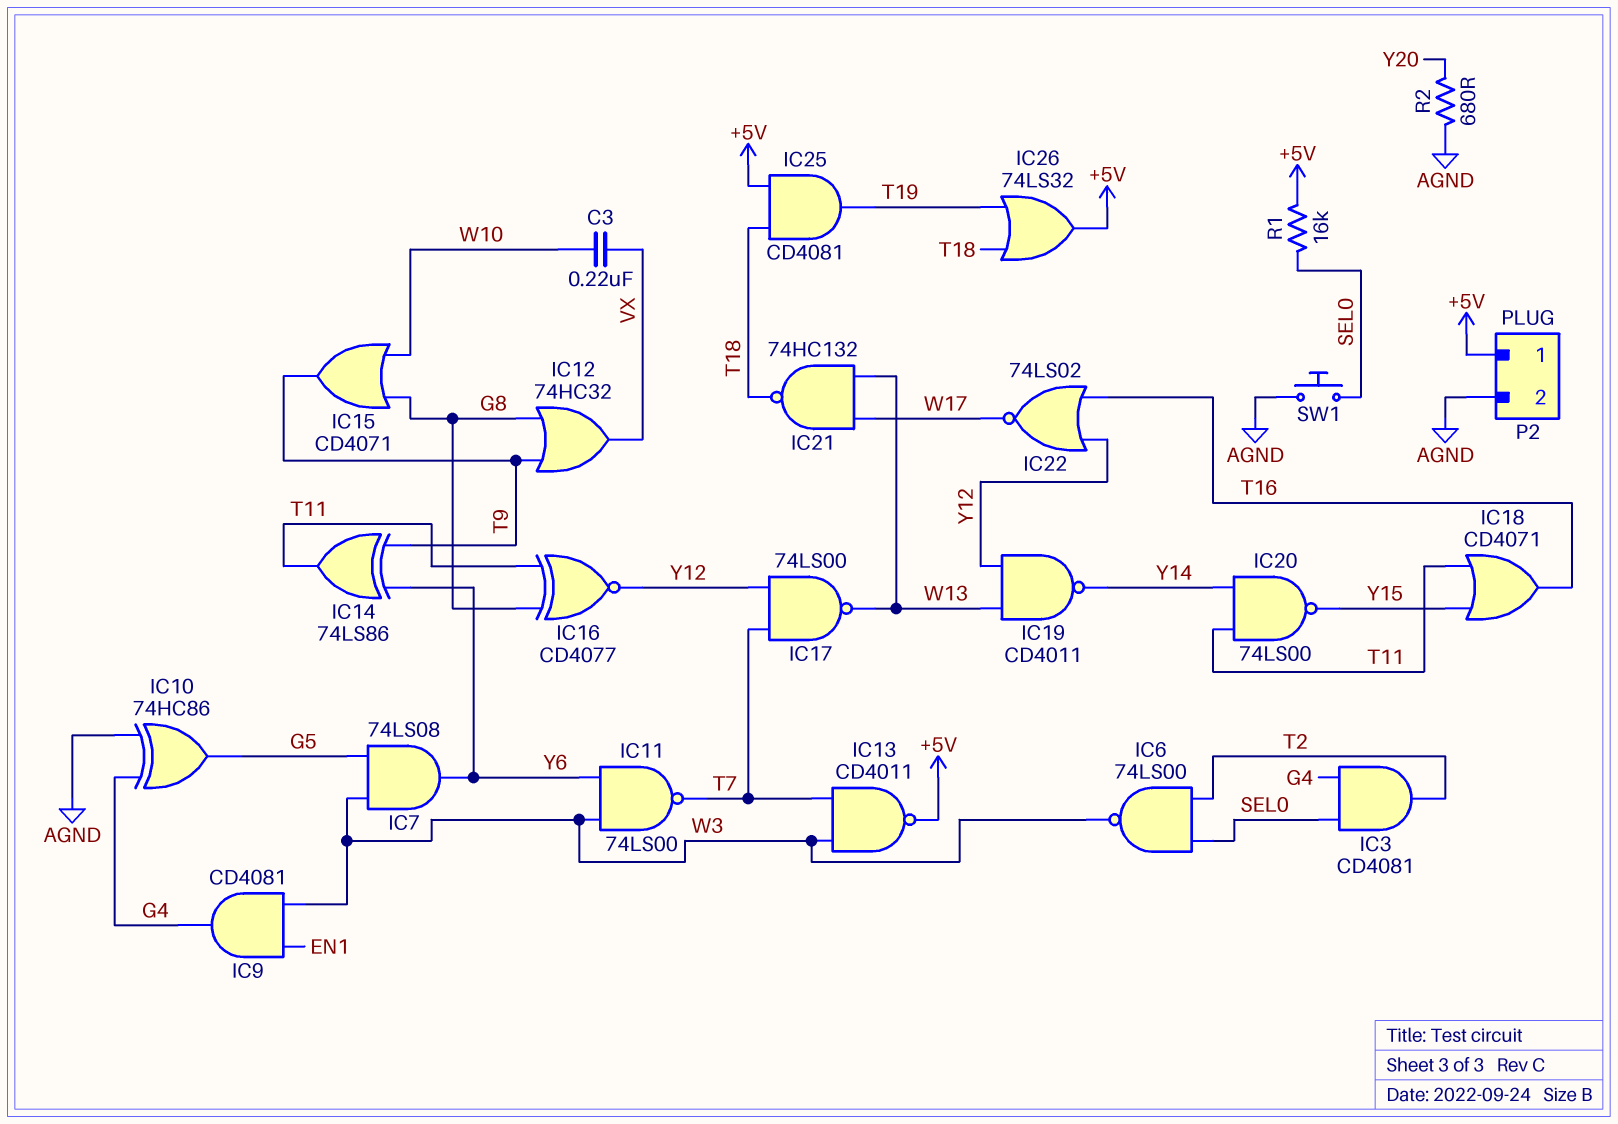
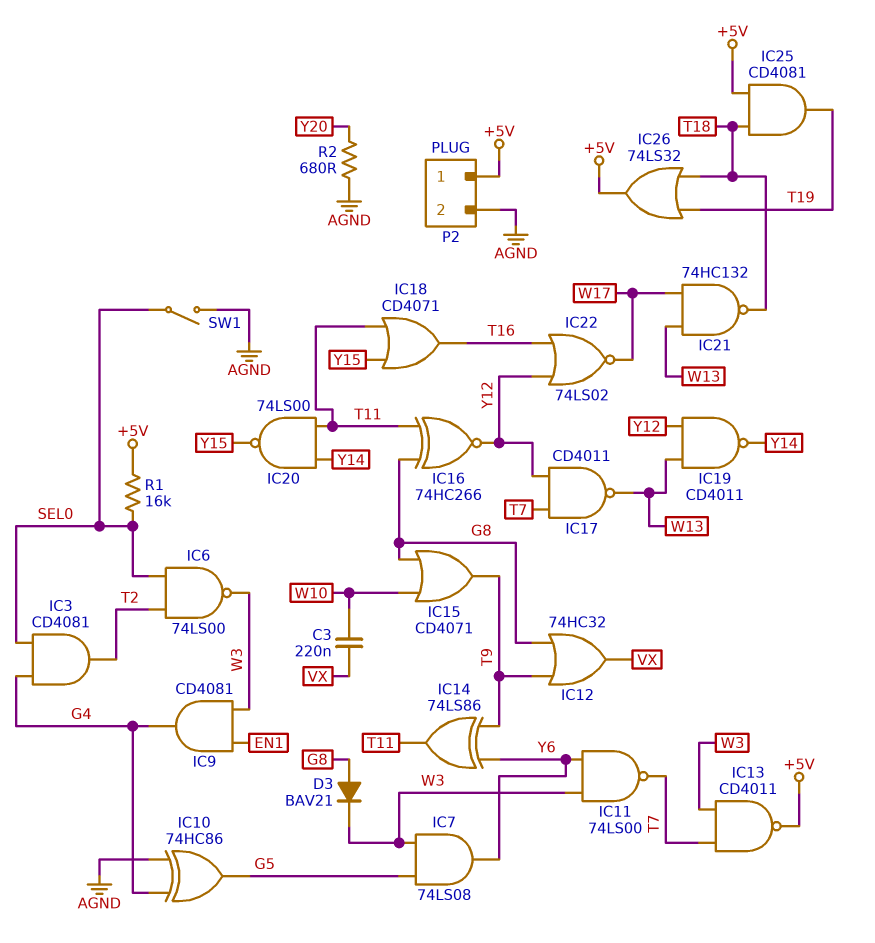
D3: none -> diode BAV21 (A G8, K W3)
IC16: XNOR CD4077 (in G8, in T11, out Y12) -> XNOR 74HC266 (in G8, in T11, out Y12)
IC17: NAND 74LS00 (in T7, in Y12, out W13) -> NAND CD4011 (in T7, in Y12, out W13)
SW1: button (AGND, SEL0) -> switch (AGND, SEL0)

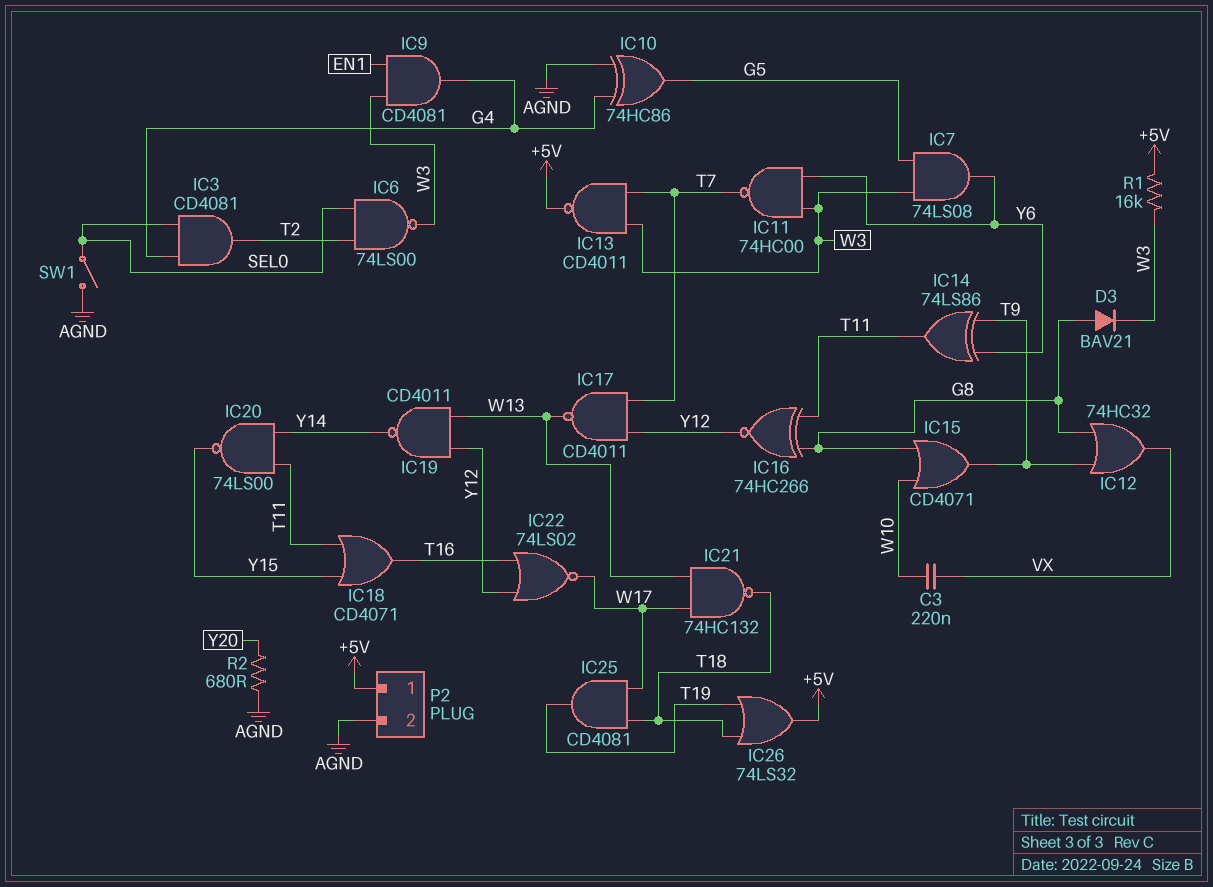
IC11: NAND 74LS00 (in W3, in Y6, out T7) -> NAND 74HC00 (in W3, in Y6, out T7)
IC25: AND CD4081 (in +5V, in T18, out T19) -> AND CD4081 (in T18, in W17, out T19)
R1: 16k (+5V, SEL0) -> 16k (+5V, W3)

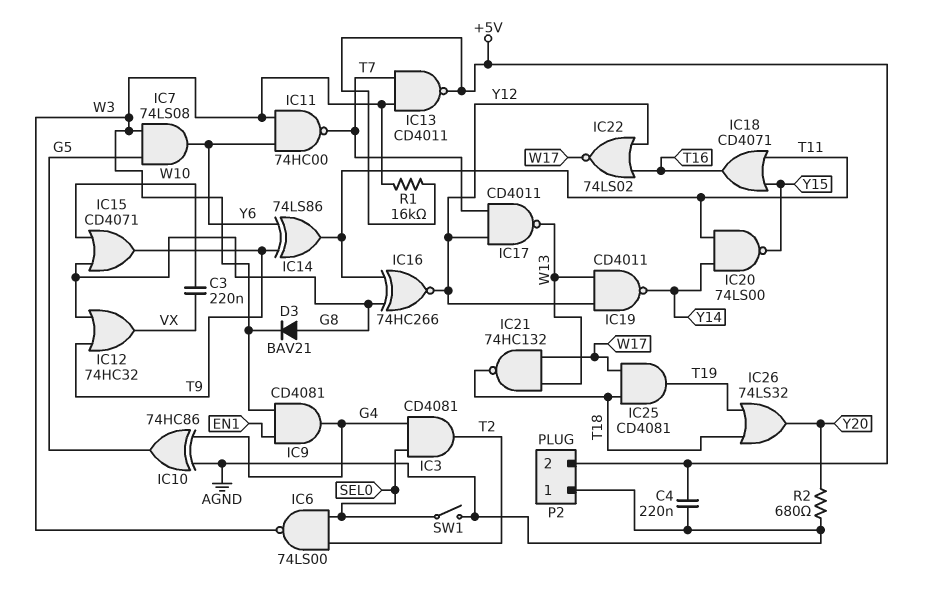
C4: none -> 220nF (+5V, AGND)
IC26: OR 74LS32 (in T18, in T19, out +5V) -> OR 74LS32 (in T18, in T19, out Y20)
P2 pin 1: +5V -> AGND
P2 pin 2: AGND -> +5V

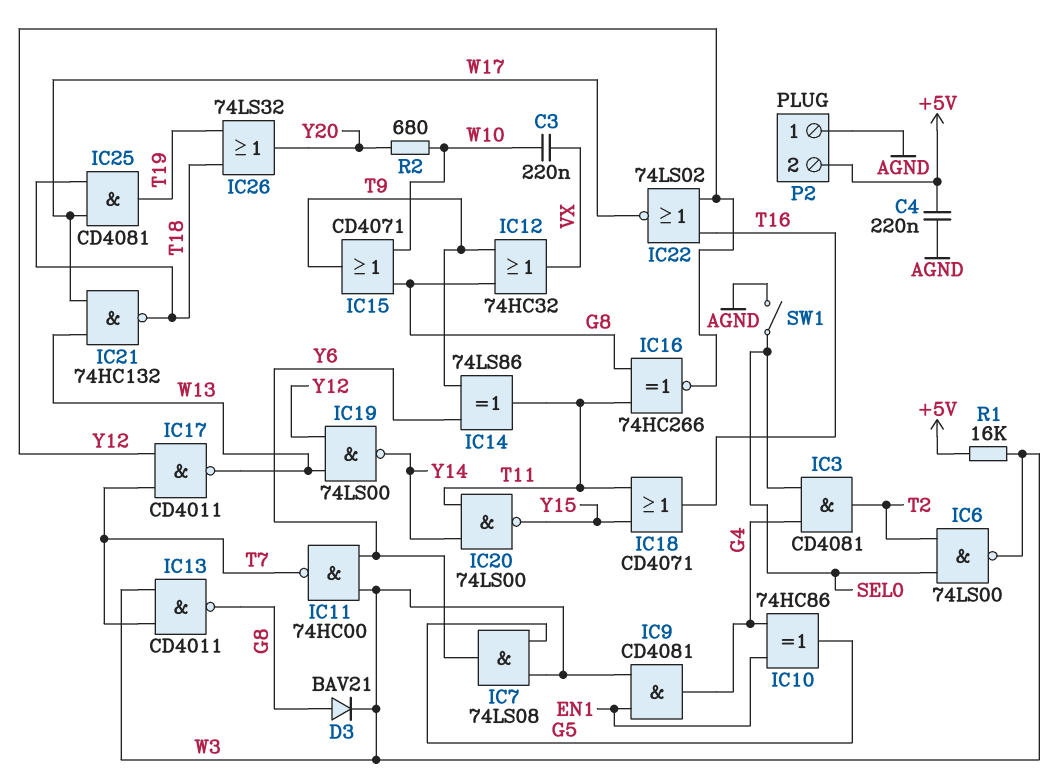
IC10: XOR 74HC86 (in AGND, in G4, out G5) -> XOR 74HC86 (in EN1, in G4, out G5)
IC13: NAND CD4011 (in T7, in W3, out +5V) -> NAND CD4011 (in T7, in W3, out G8)
IC19: NAND CD4011 (in W13, in Y12, out Y14) -> NAND 74LS00 (in W13, in Y12, out Y14)
R2: 680 (AGND, Y20) -> 680 (W10, Y20)

